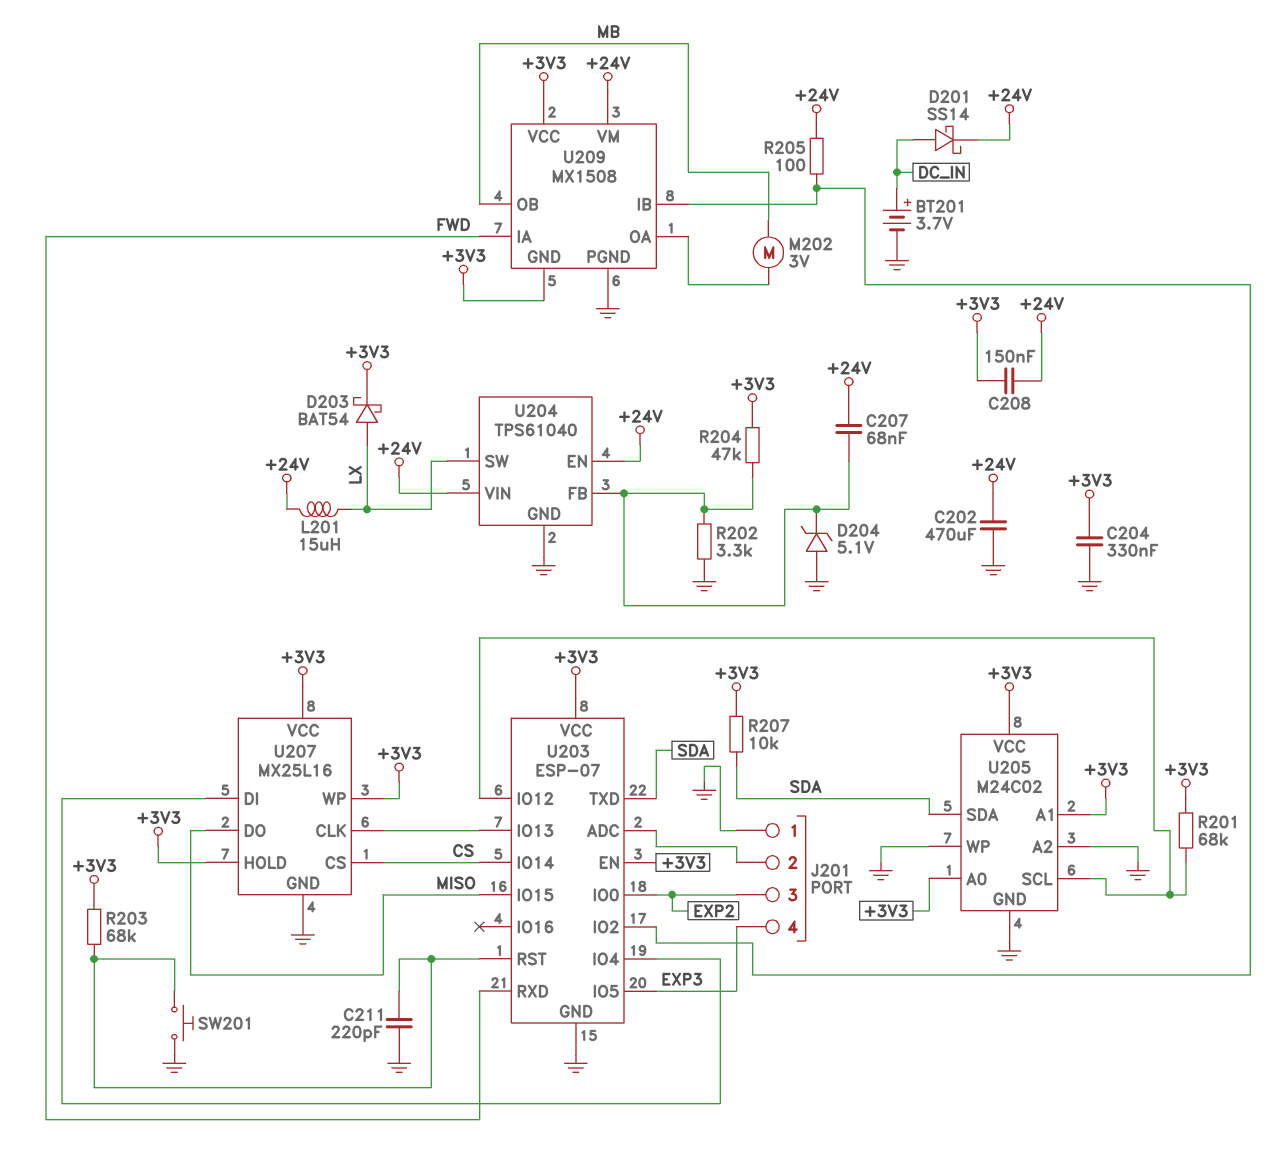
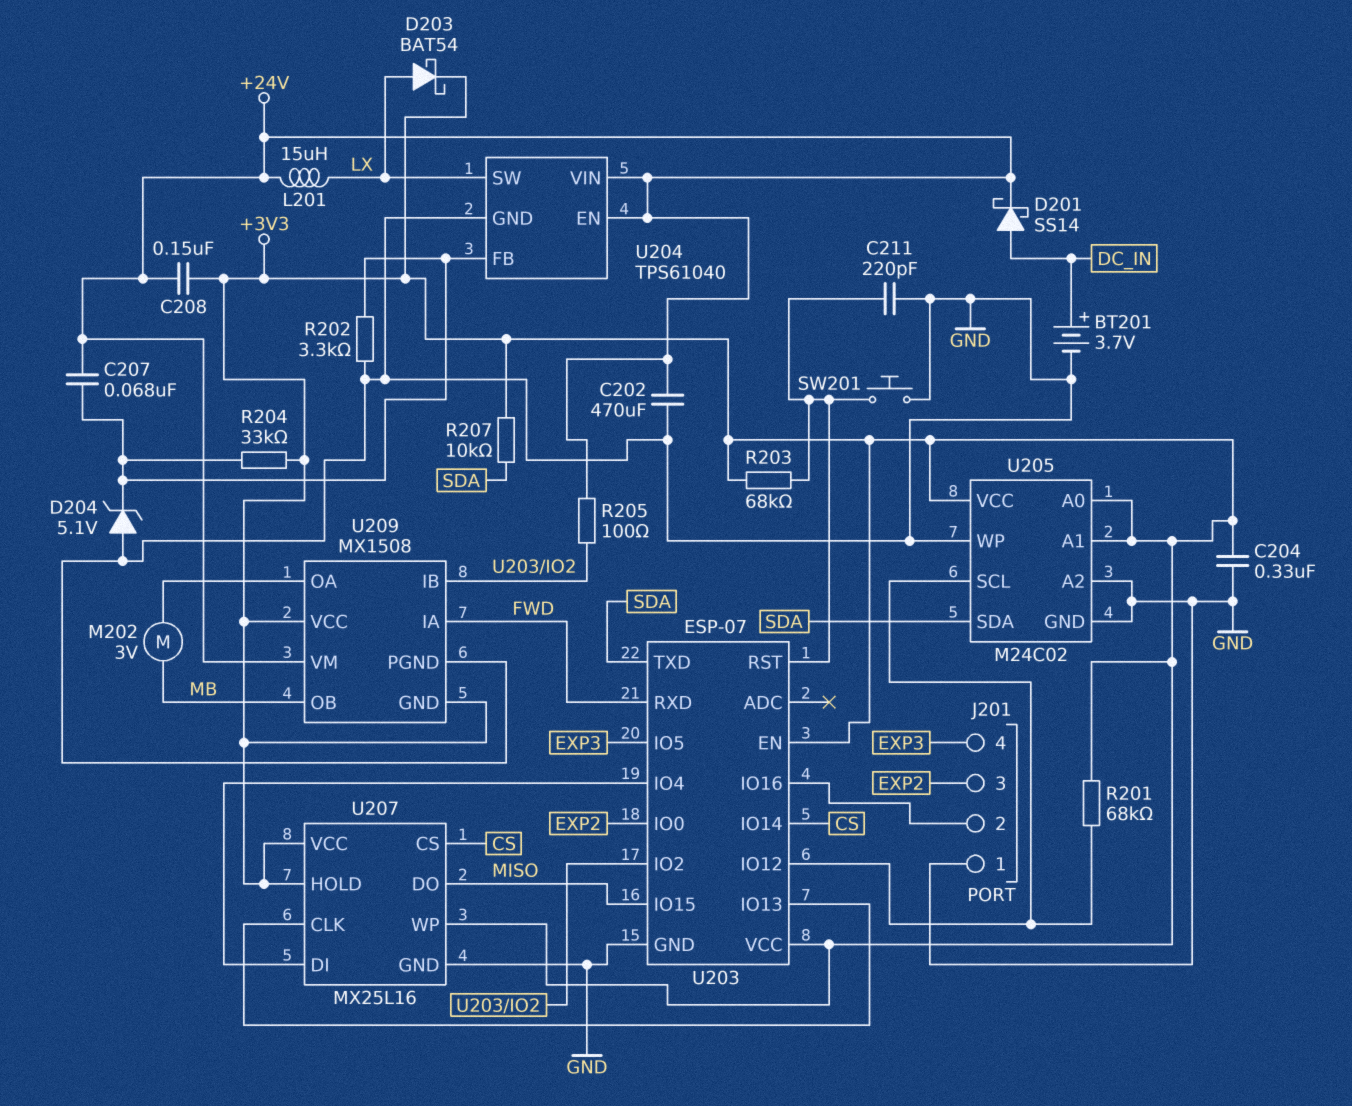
R204: 47k (+3V3, U204/FB) -> 33k (+3V3, U204/FB)
U203 pin ADC: J201/2 -> none
U203 pin IO16: none -> J201/2

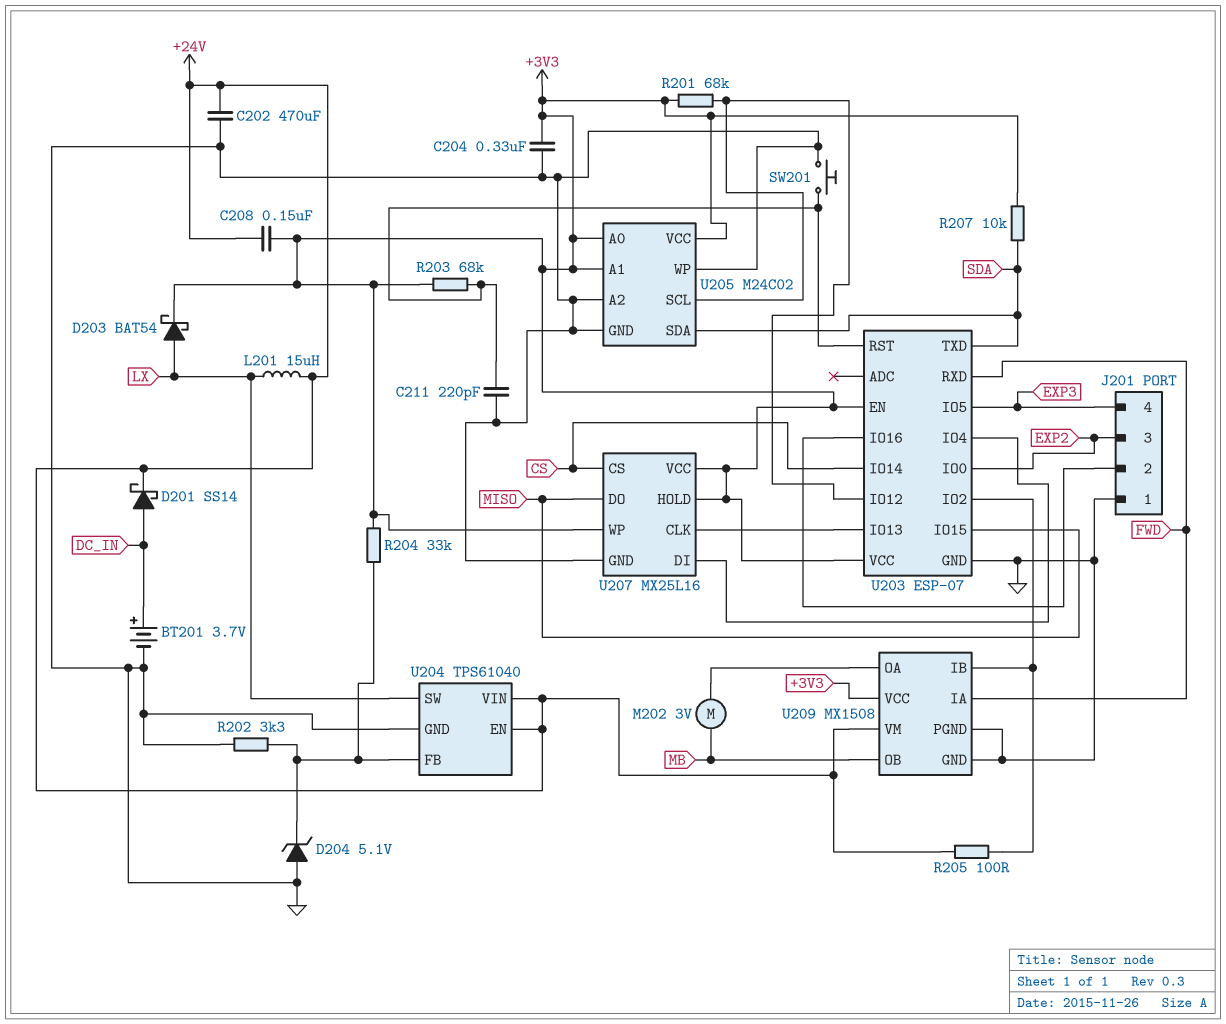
C207: 68nF (+24V, U204/FB) -> none
U209 pin GND: +3V3 -> GND

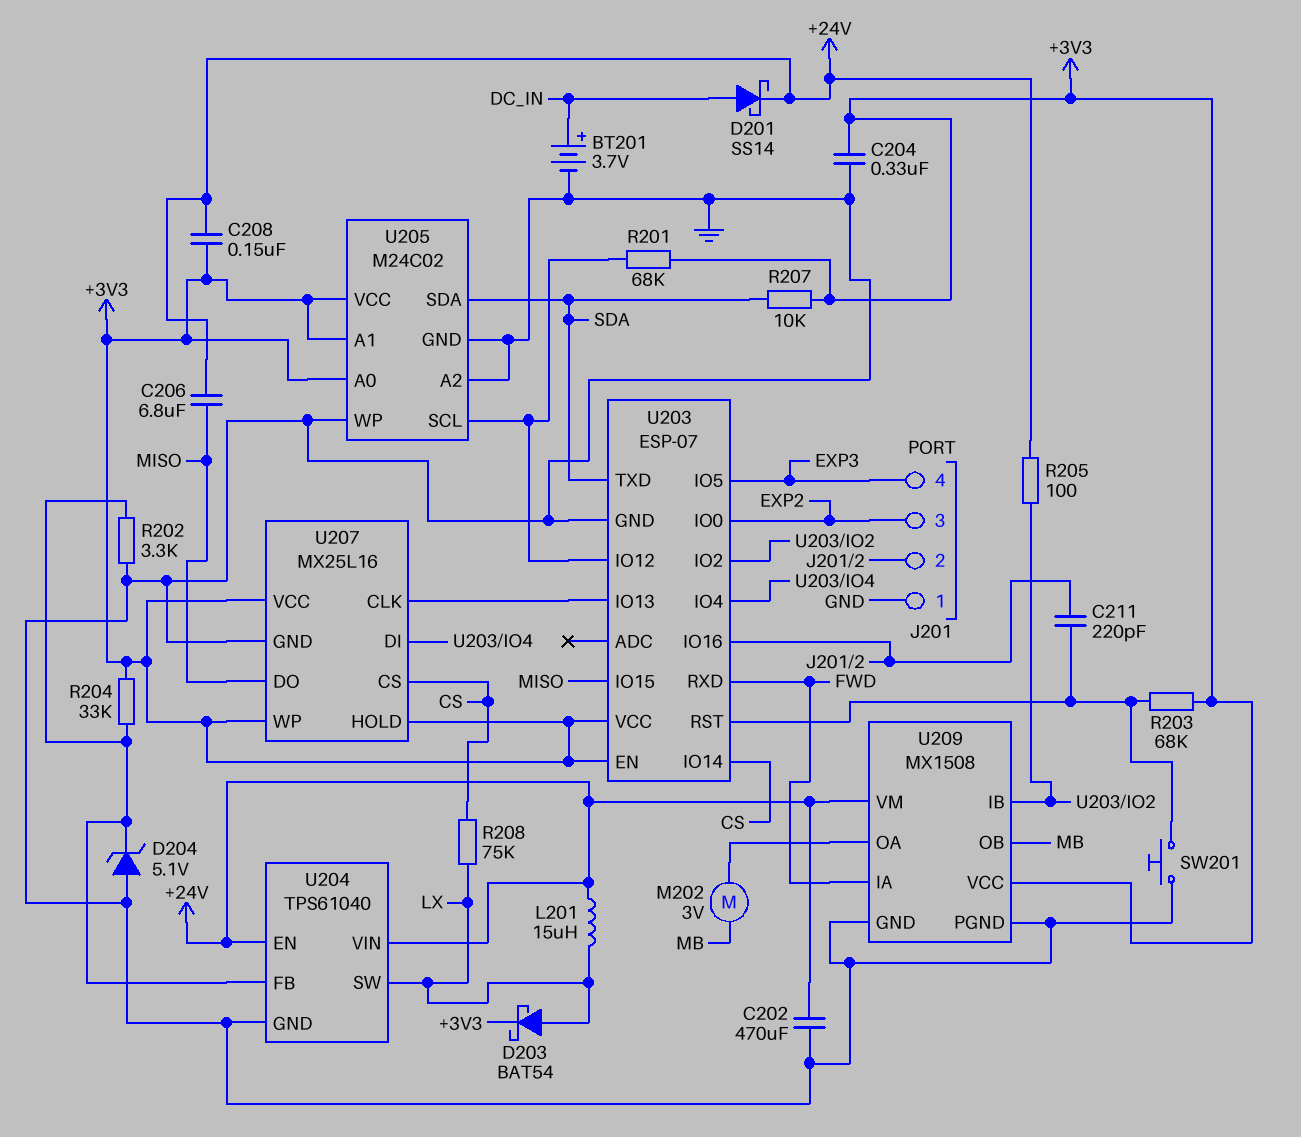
C206: none -> 6.8uF (+24V, MISO)
C211: 220pF (GND, U203/RST) -> 220pF (J201/2, U203/RST)
R208: none -> 75k (CS, LX)

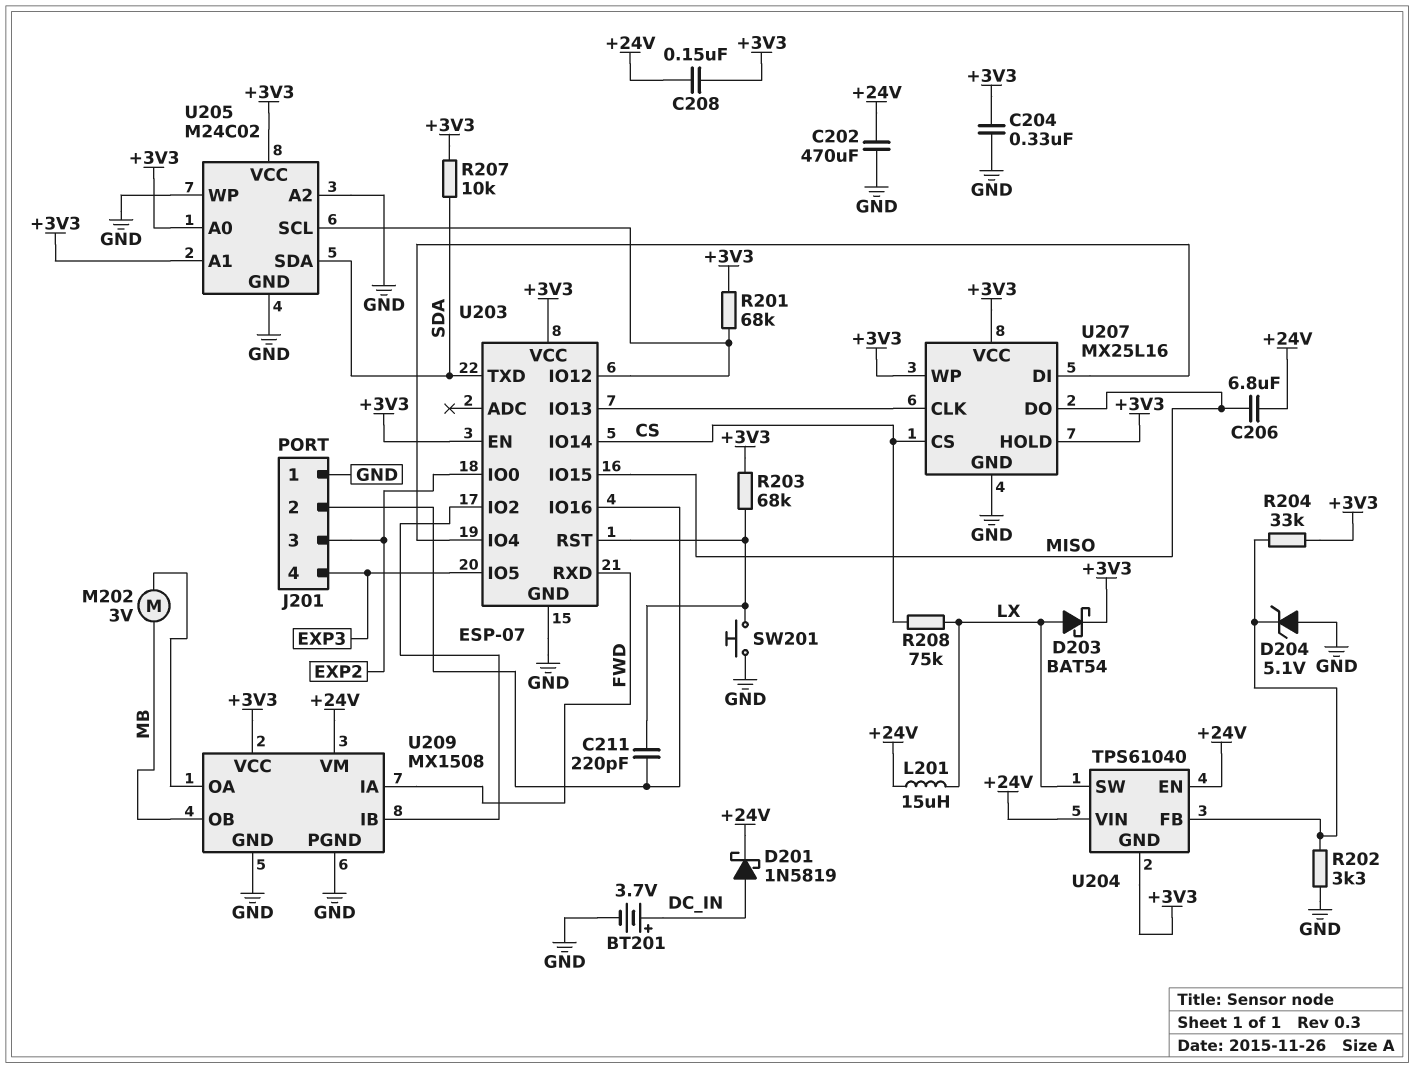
D201: schottky SS14 (A DC_IN, K +24V) -> schottky 1N5819 (A DC_IN, K +24V)
R205: 100 (+24V, U203/IO2) -> none
U204 pin GND: GND -> +3V3

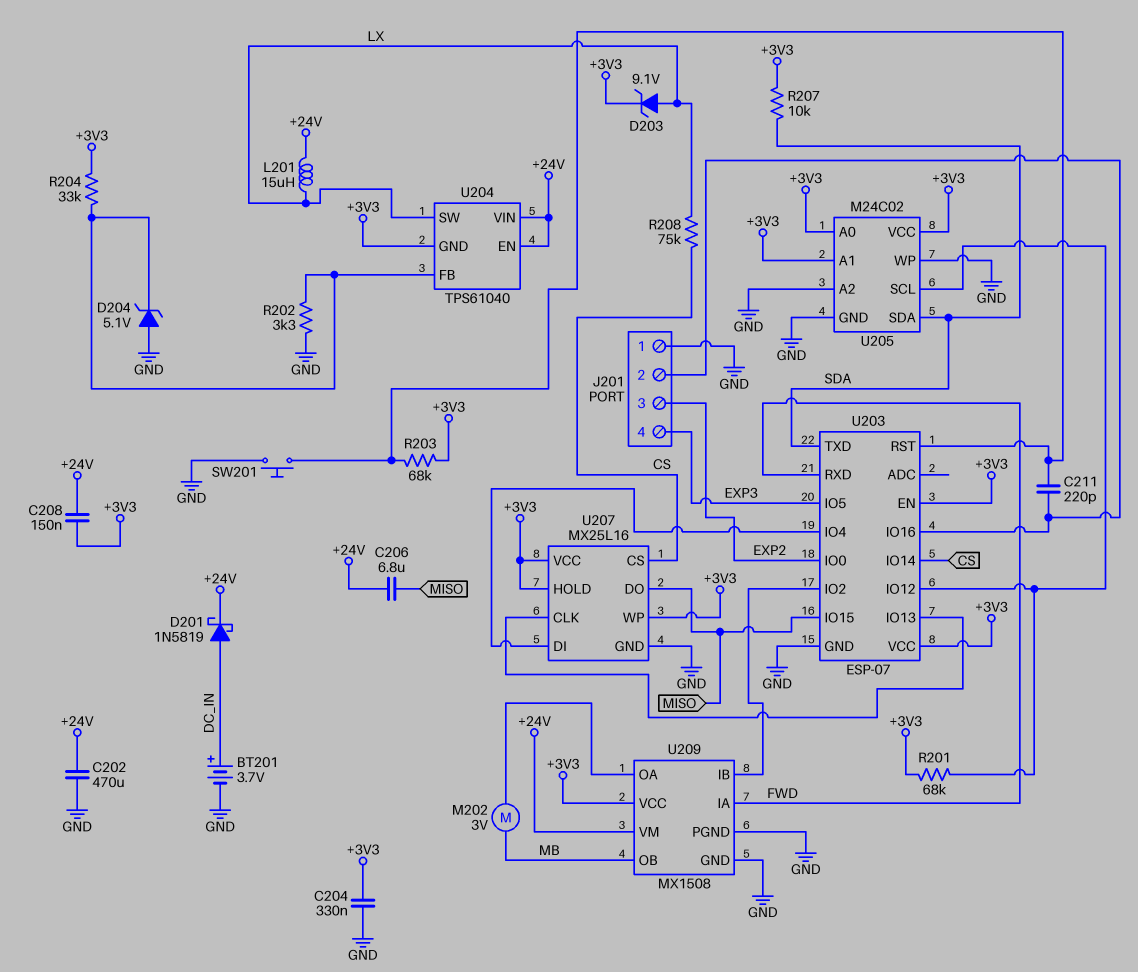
D203: schottky BAT54 (A LX, K +3V3) -> zener 9.1V (A LX, K +3V3)

